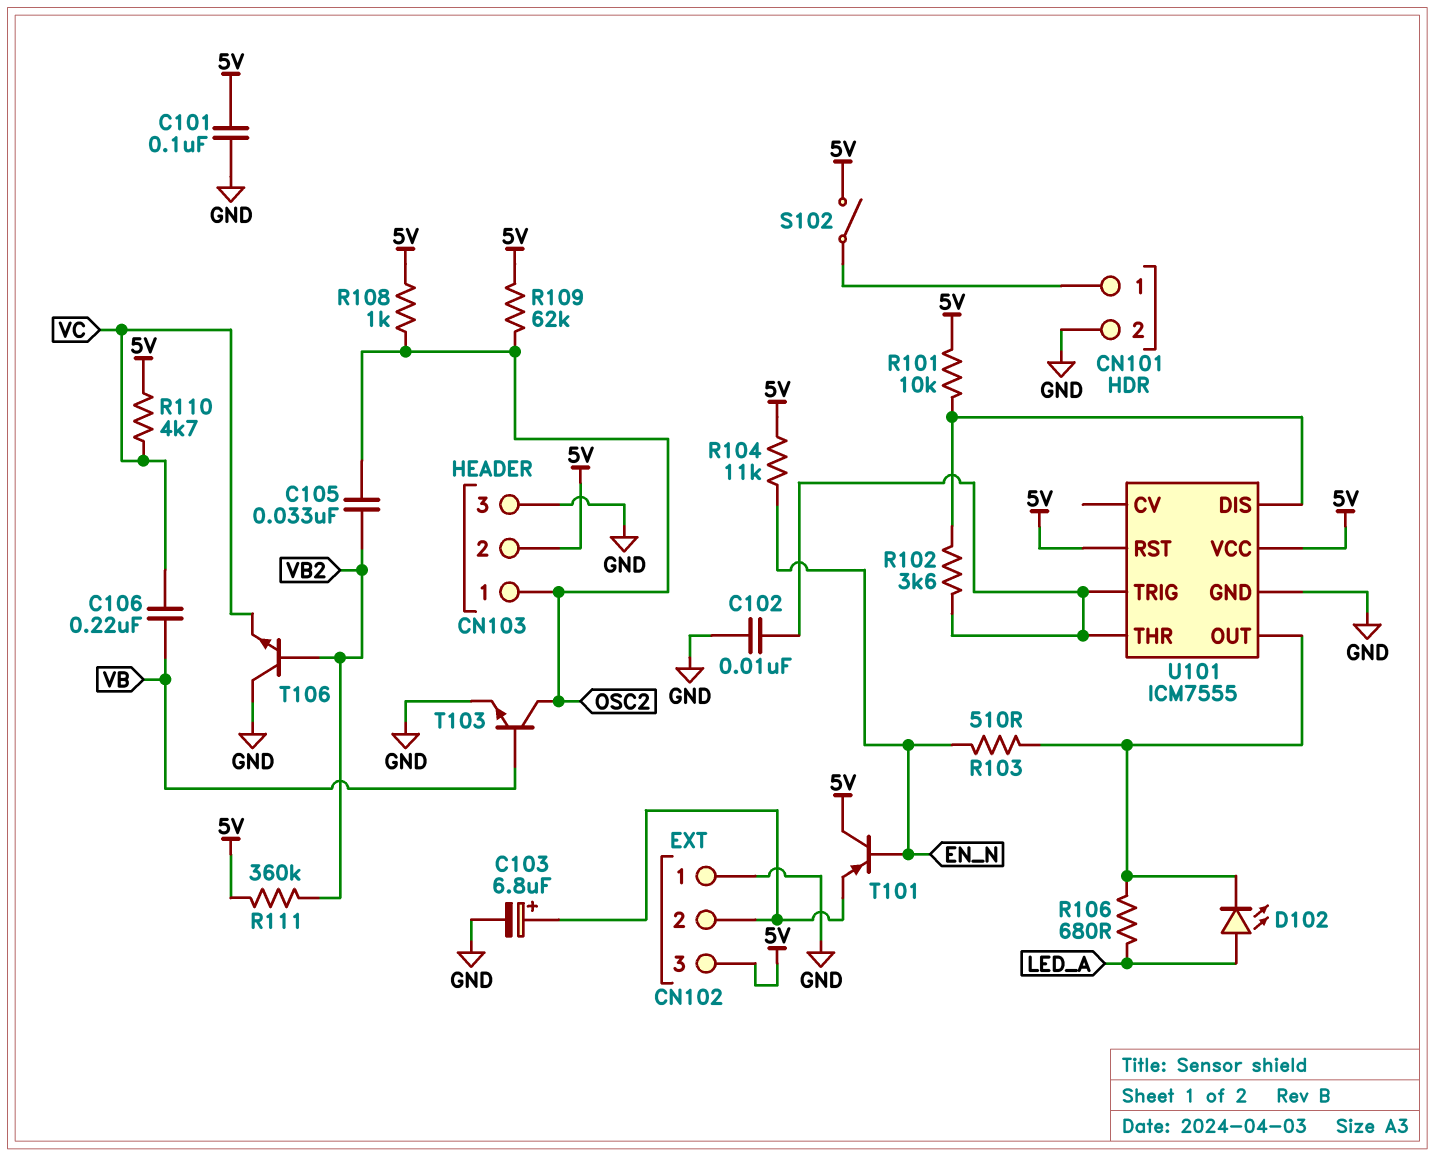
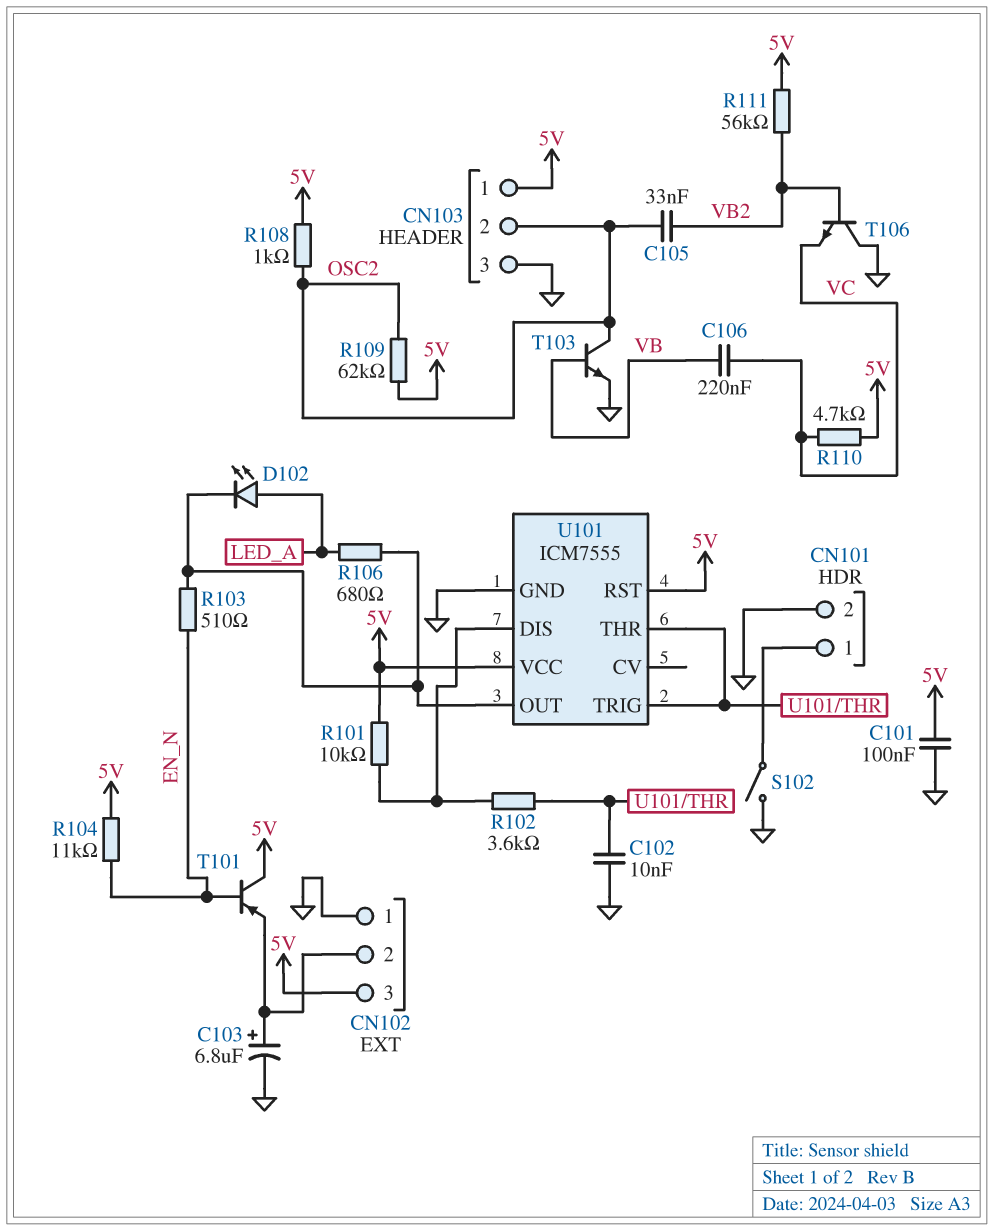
CN103 pin 1: OSC2 -> 5V
CN103 pin 2: 5V -> OSC2
R111: 360k (5V, VB2) -> 56k (5V, VB2)
S102: switch (5V, CN101/1) -> switch (CN101/1, GND)

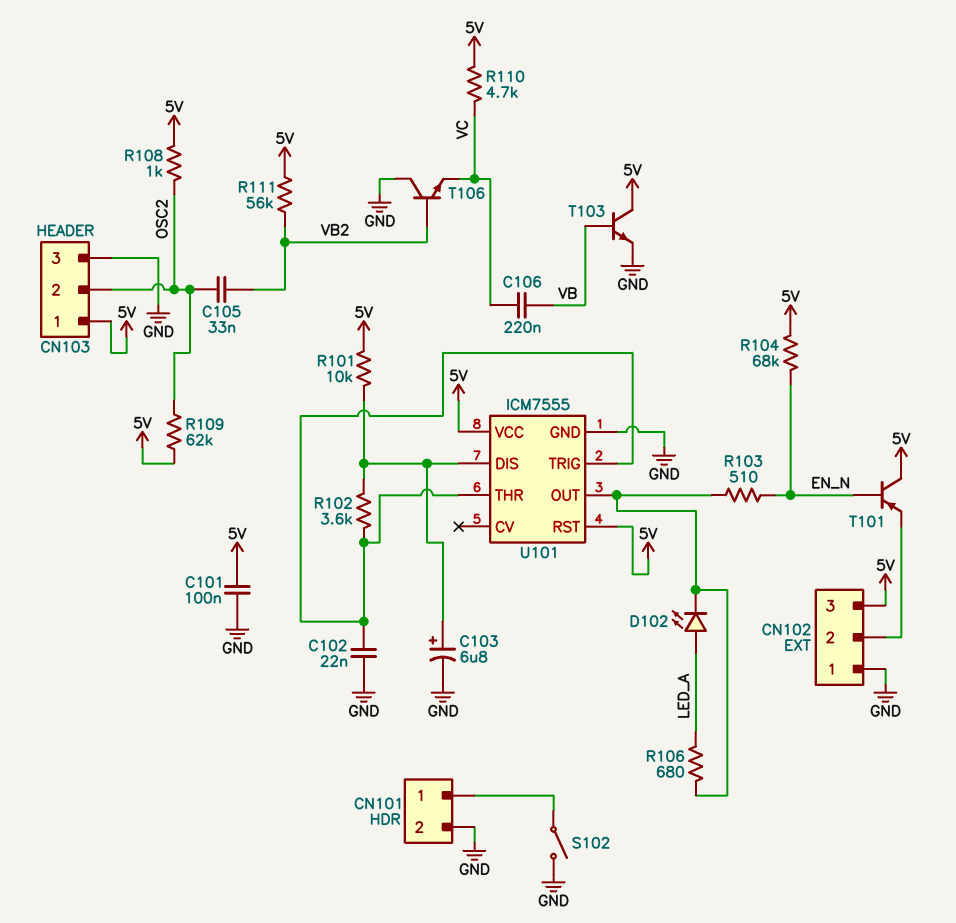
C102: 10nF (GND, U101/THR) -> 22nF (GND, U101/THR)
C103: 6.8uF (plus CN102/2, minus GND) -> 6.8uF (plus U101/DIS, minus GND)
R104: 11k (5V, EN_N) -> 68k (5V, EN_N)
T103: NPN (B VB, C OSC2, E GND) -> NPN (B VB, C 5V, E GND)

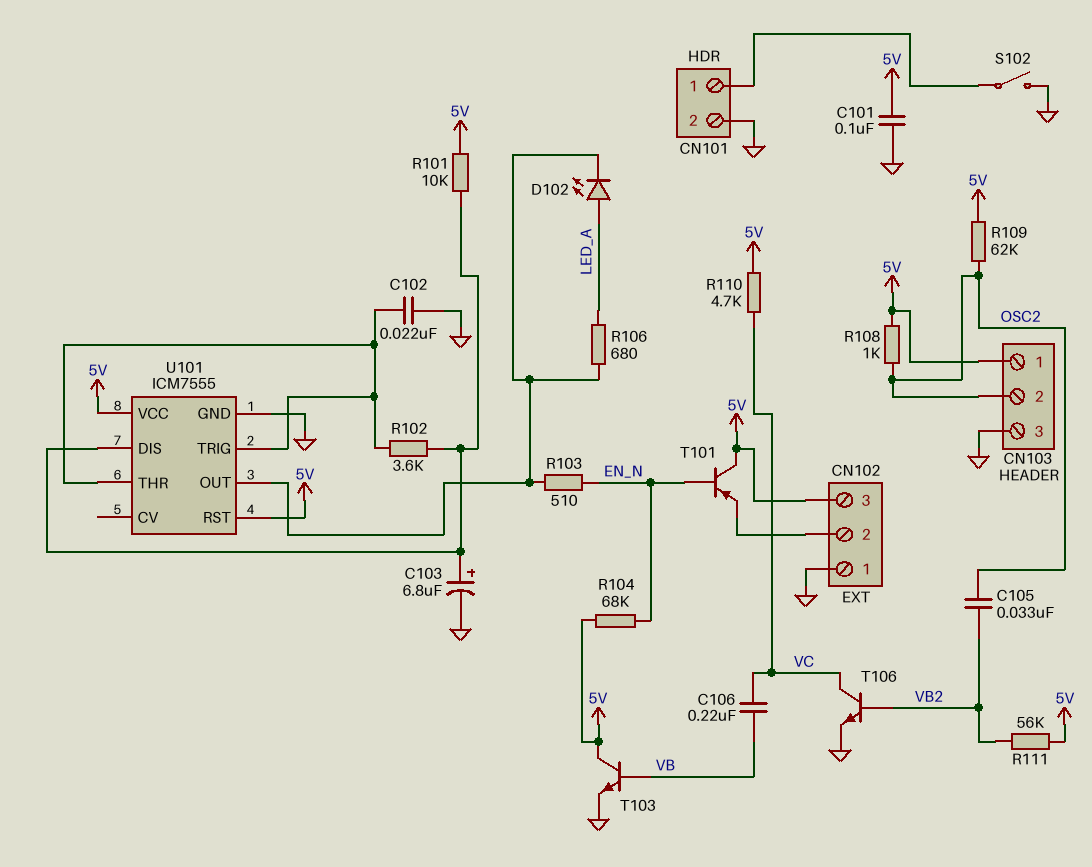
T106: NPN (B VB2, C GND, E VC) -> NPN (B VB2, C VC, E GND)

